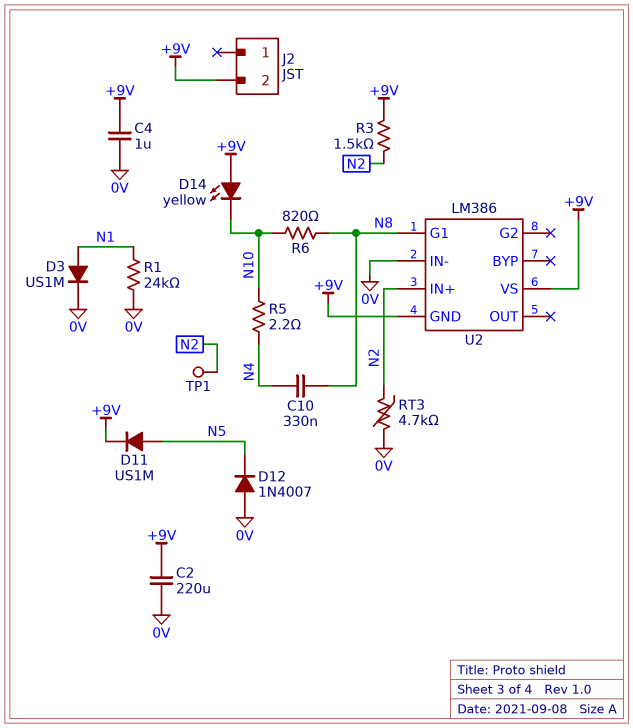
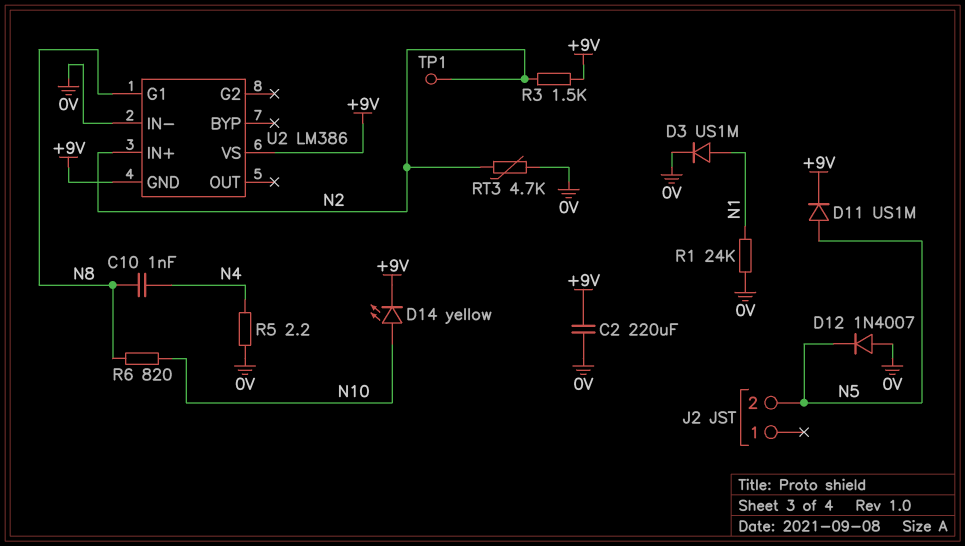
C4: 1uF (+9V, 0V) -> none
C10: 330nF (N4, N8) -> 1nF (N4, N8)
D14: LED yellow (A +9V, K N10) -> LED yellow (A N10, K +9V)
J2 pin 2: +9V -> N5
R5: 2.2 (N4, N10) -> 2.2 (0V, N4)

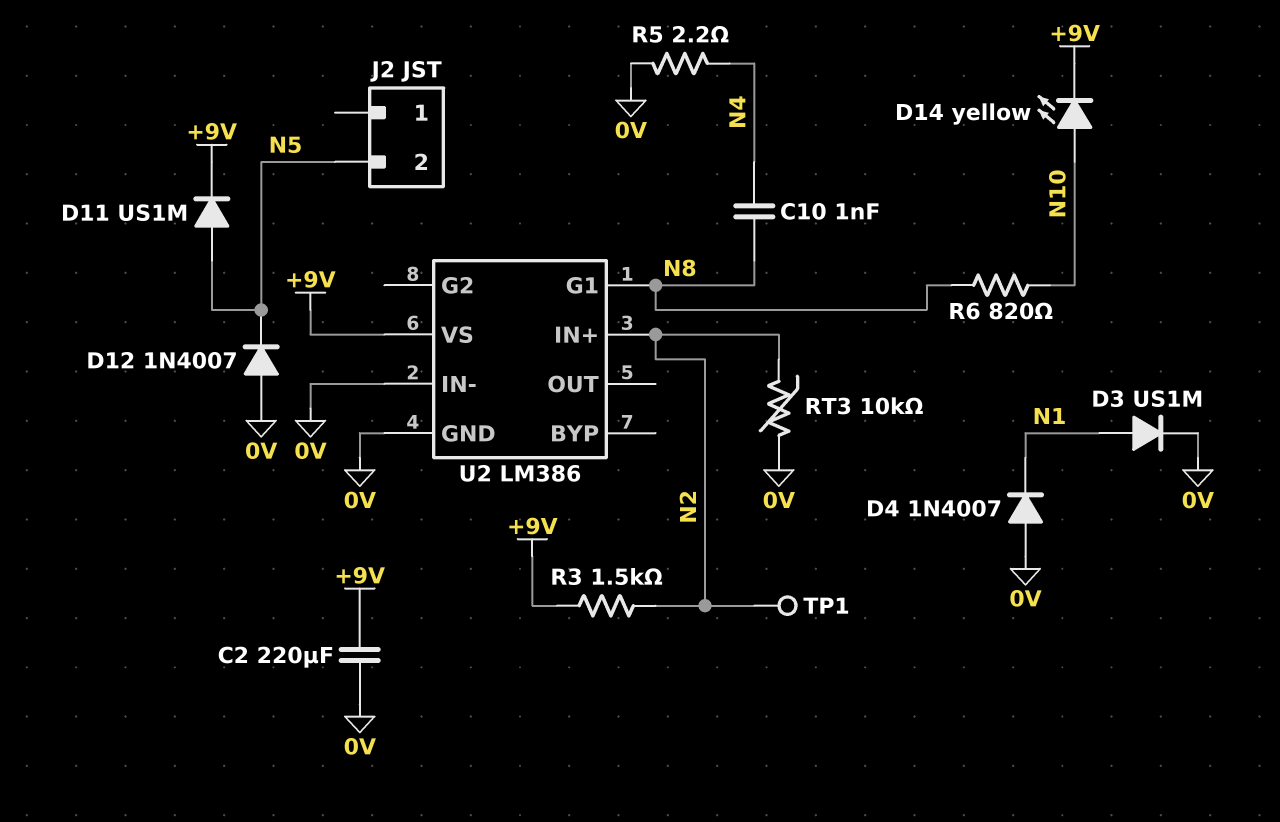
D4: none -> diode 1N4007 (A 0V, K N1)
R1: 24k (0V, N1) -> none
RT3: 4.7k (0V, N2) -> 10k (0V, N2)
U2 pin GND: +9V -> 0V

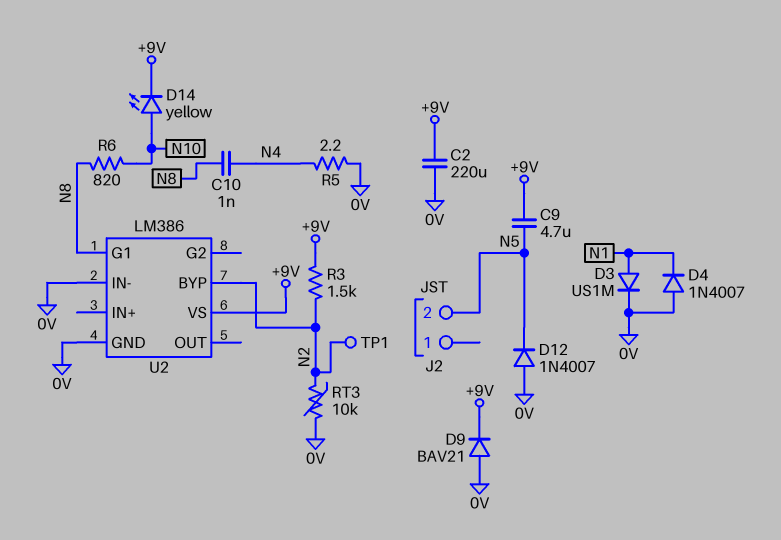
C9: none -> 4.7uF (+9V, N5)
D9: none -> diode BAV21 (A 0V, K +9V)
D11: diode US1M (A N5, K +9V) -> none
U2 pin BYP: none -> N2
U2 pin IN+: N2 -> none

